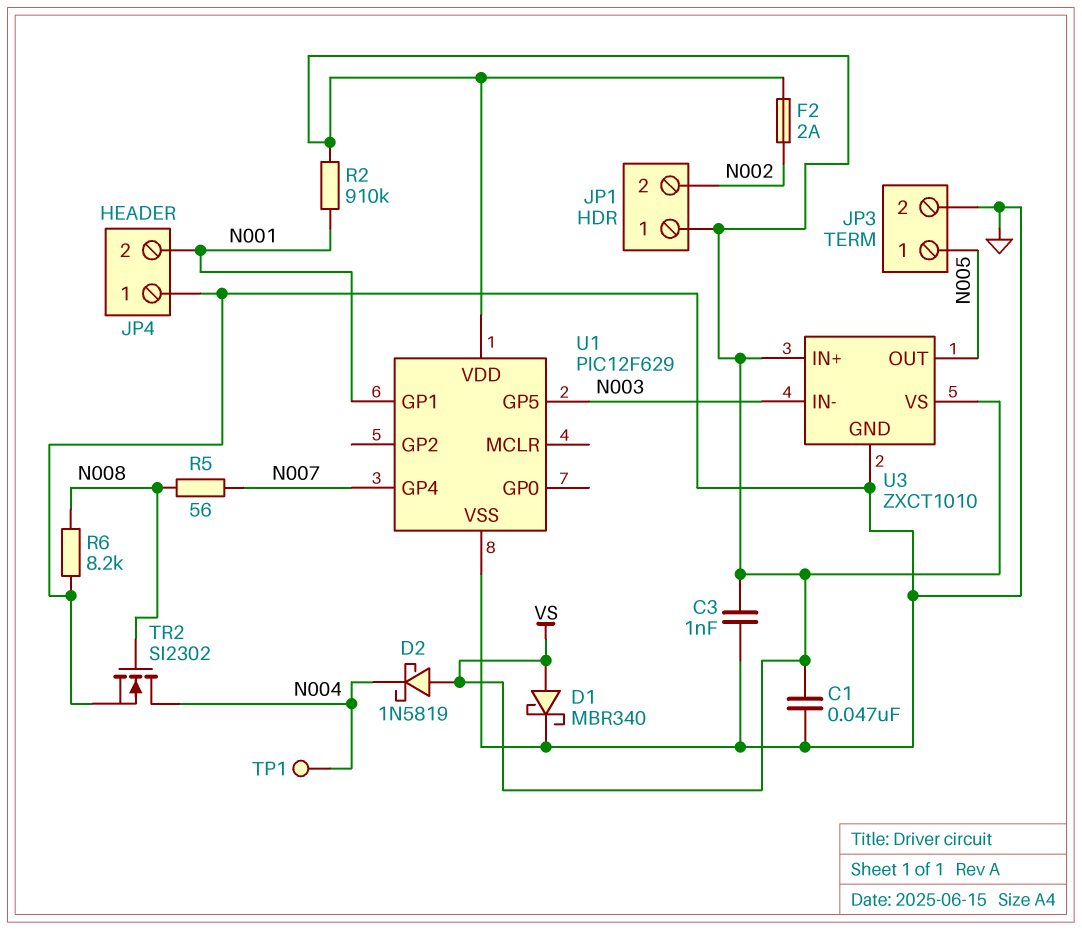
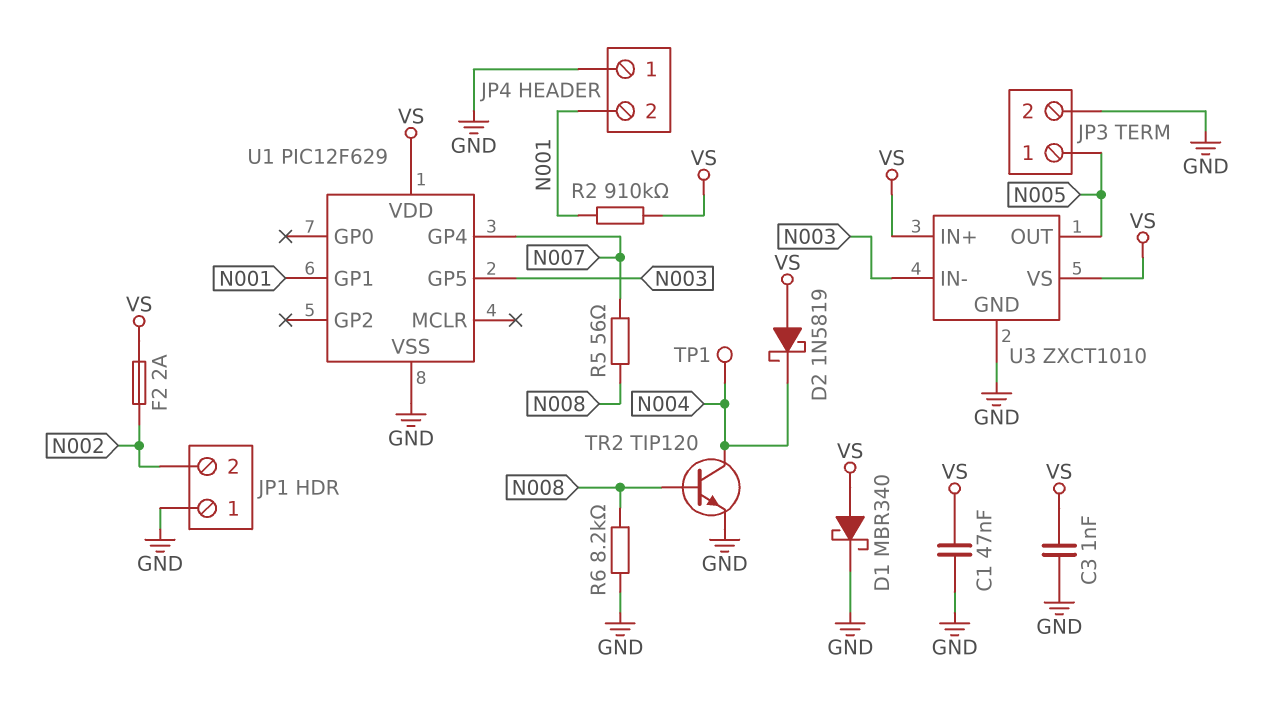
JP1 pin 1: VS -> GND
TR2: NMOS SI2302 (G N008, D N004, S GND) -> NPN TIP120 (B N008, C N004, E GND)

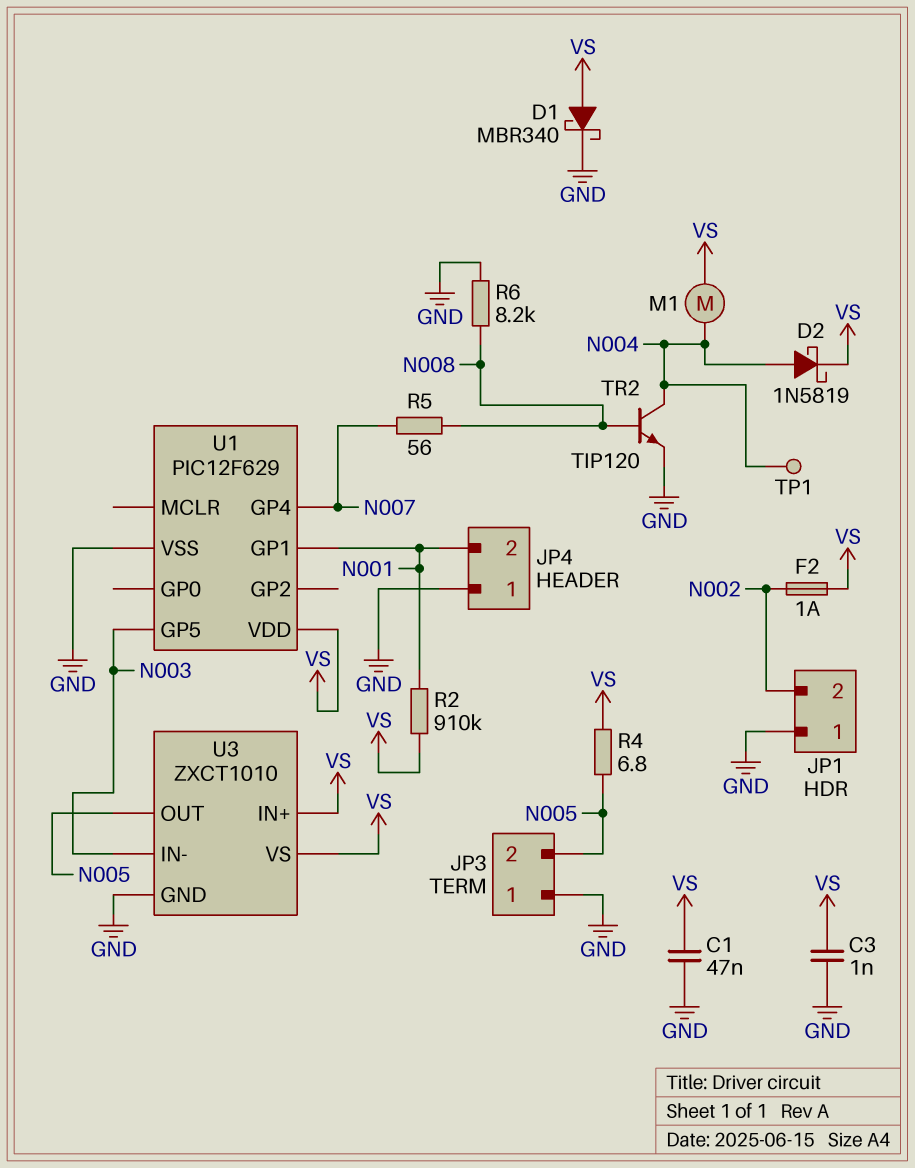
D2: schottky 1N5819 (A VS, K N004) -> schottky 1N5819 (A N004, K VS)
F2: 2A (N002, VS) -> 1A (N002, VS)
JP3 pin 1: N005 -> GND
JP3 pin 2: GND -> N005
M1: none -> motor (N004, VS)
R4: none -> 6.8 (N005, VS)

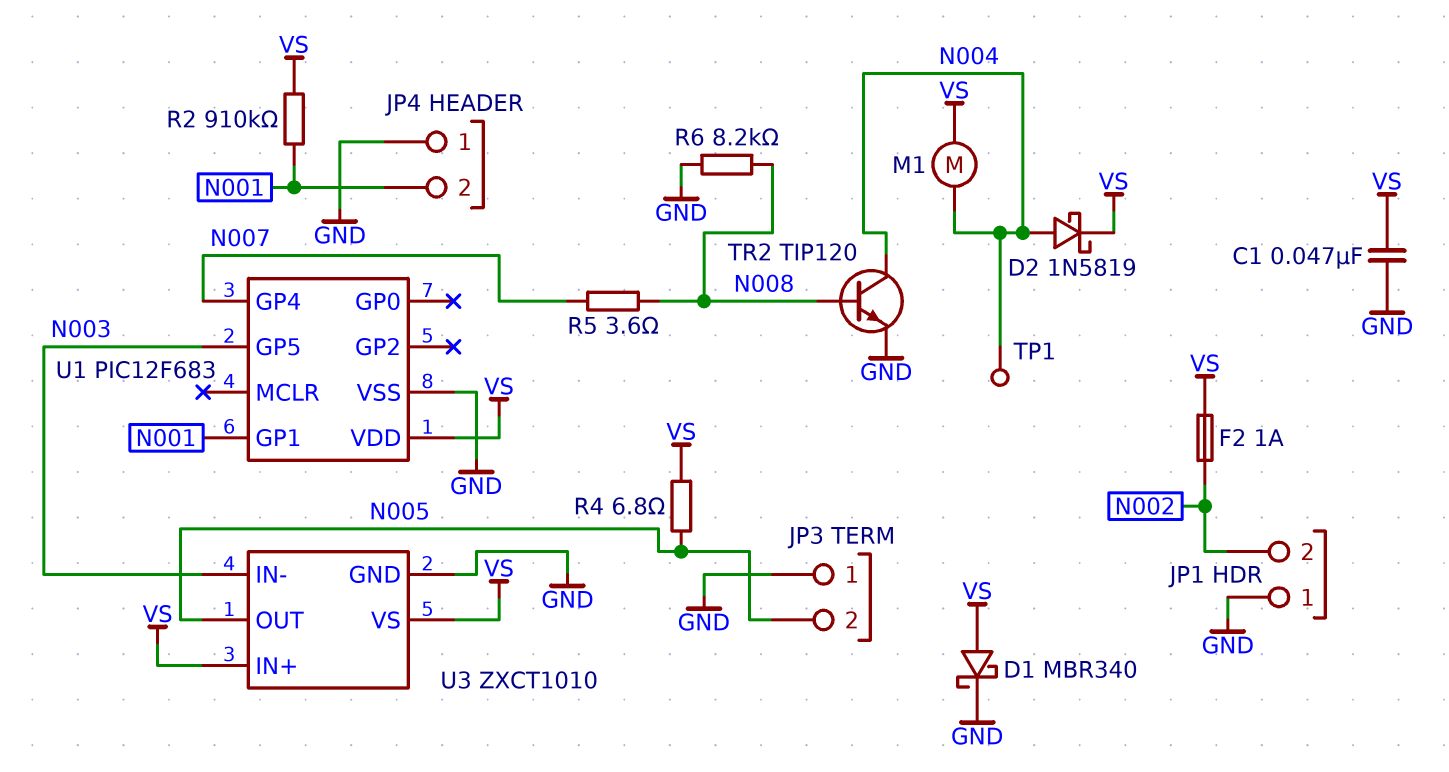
C3: 1nF (GND, VS) -> none
R5: 56 (N007, N008) -> 3.6 (N007, N008)
U1: PIC12F629 -> PIC12F683

